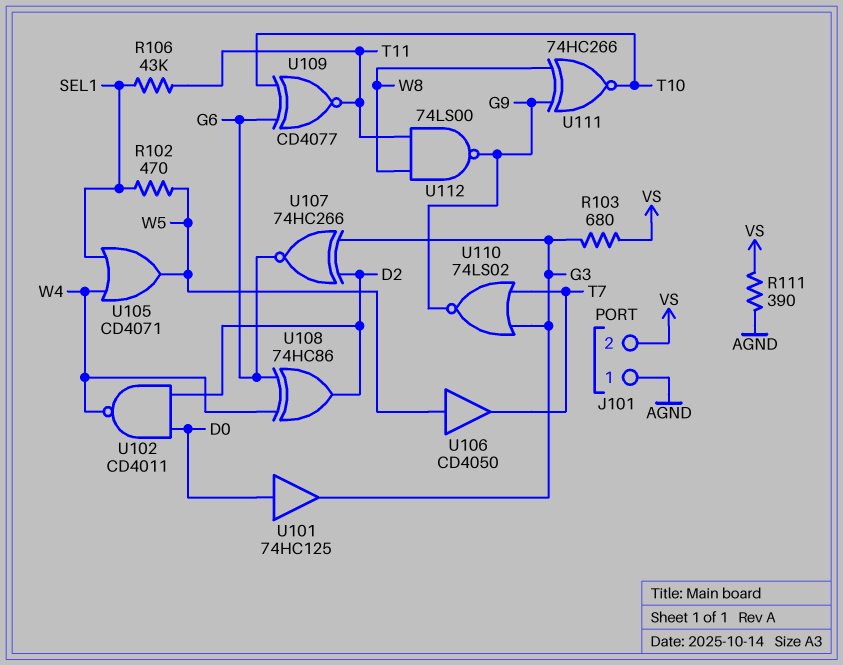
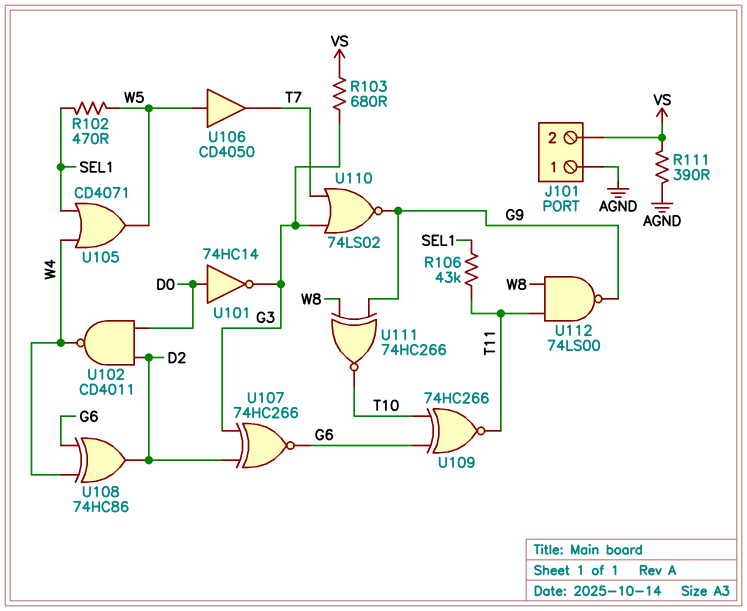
U101: buffer 74HC125 (in D0, out G3) -> NOT 74HC14 (in D0, out G3)
U109: XNOR CD4077 (in G6, in T10, out T11) -> XNOR 74HC266 (in G6, in T10, out T11)

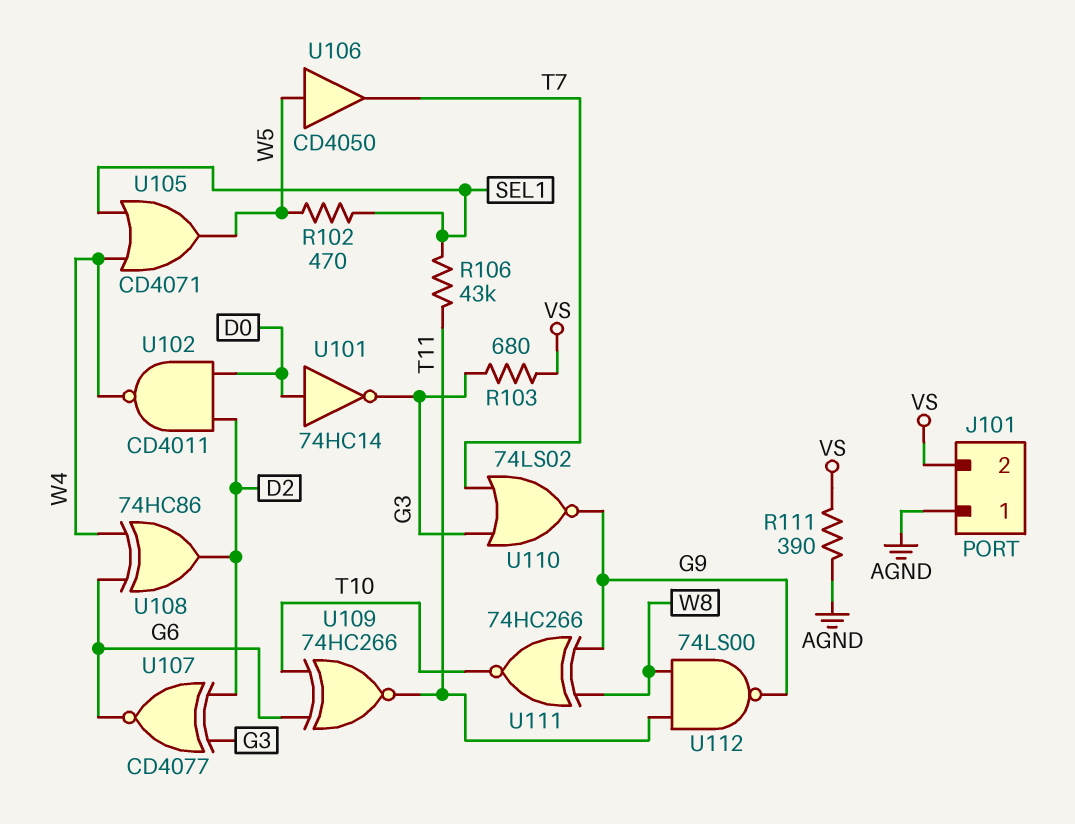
U107: XNOR 74HC266 (in D2, in G3, out G6) -> XNOR CD4077 (in D2, in G3, out G6)

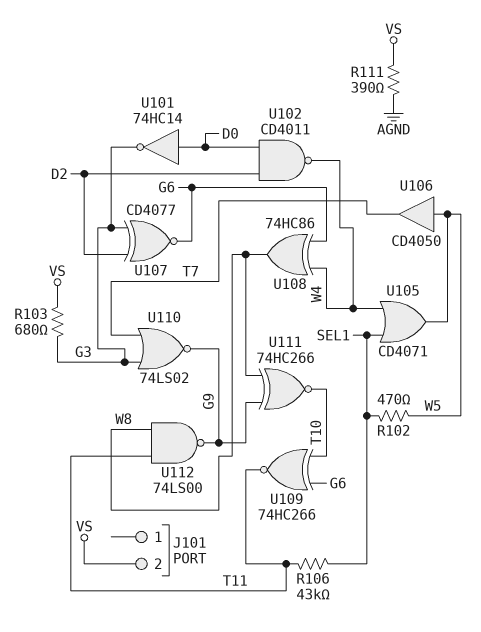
J101 pin 1: AGND -> none
U108: XOR 74HC86 (in G6, in W4, out D2) -> XOR 74HC86 (in G6, in W4, out W8)

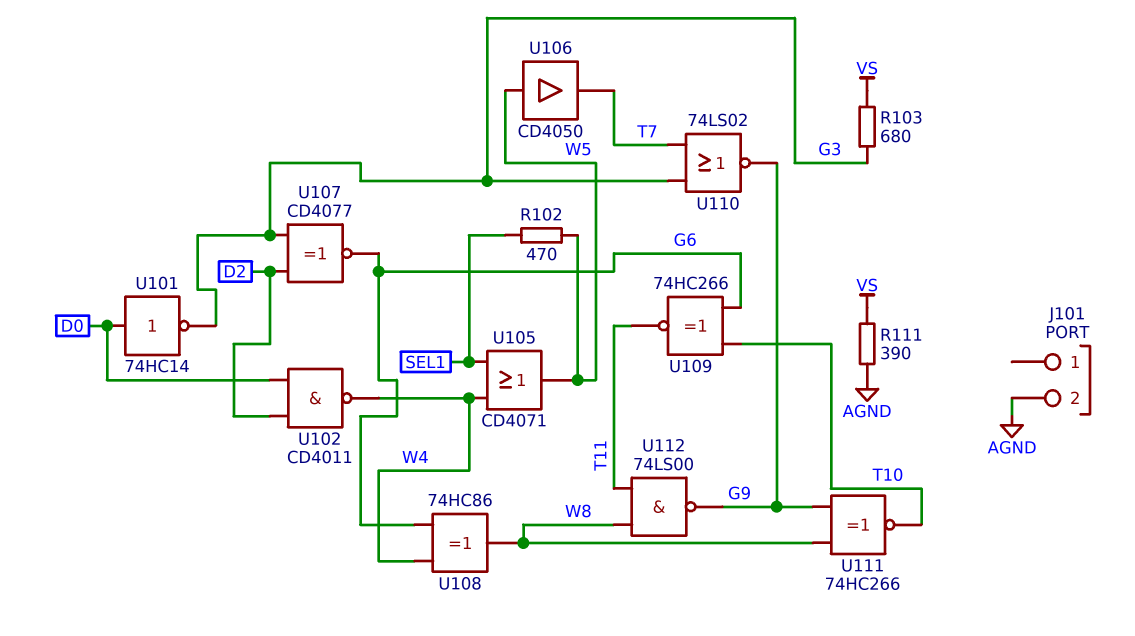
J101 pin 2: VS -> AGND
R106: 43k (SEL1, T11) -> none

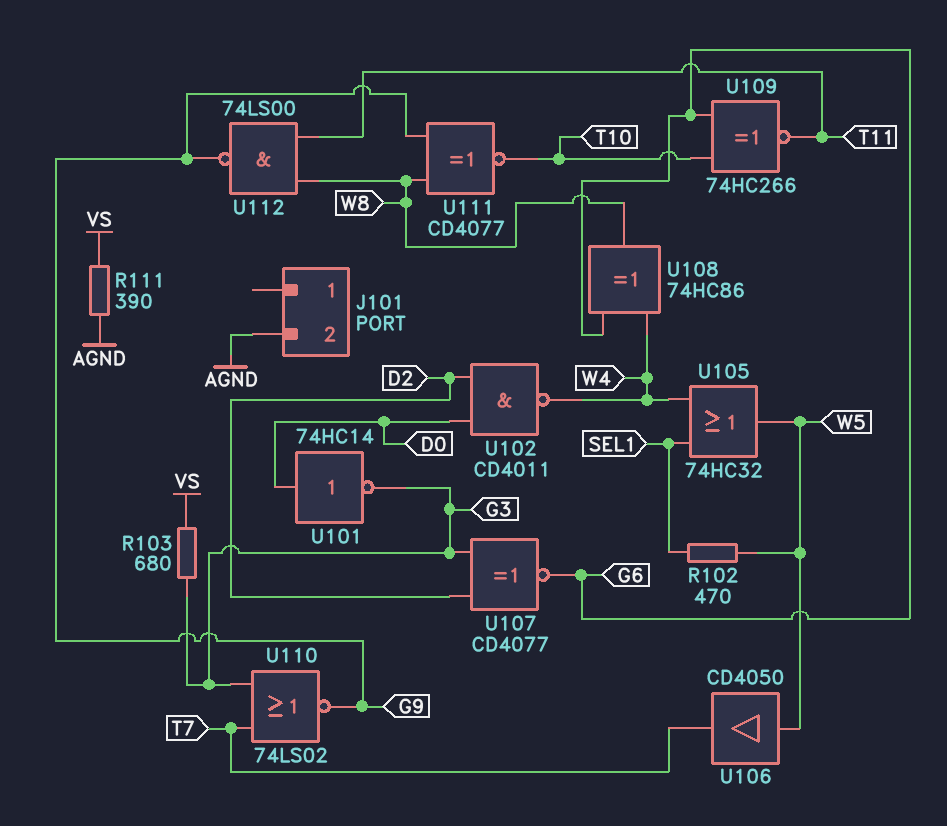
U105: OR CD4071 (in SEL1, in W4, out W5) -> OR 74HC32 (in SEL1, in W4, out W5)
U111: XNOR 74HC266 (in G9, in W8, out T10) -> XNOR CD4077 (in G9, in W8, out T10)

